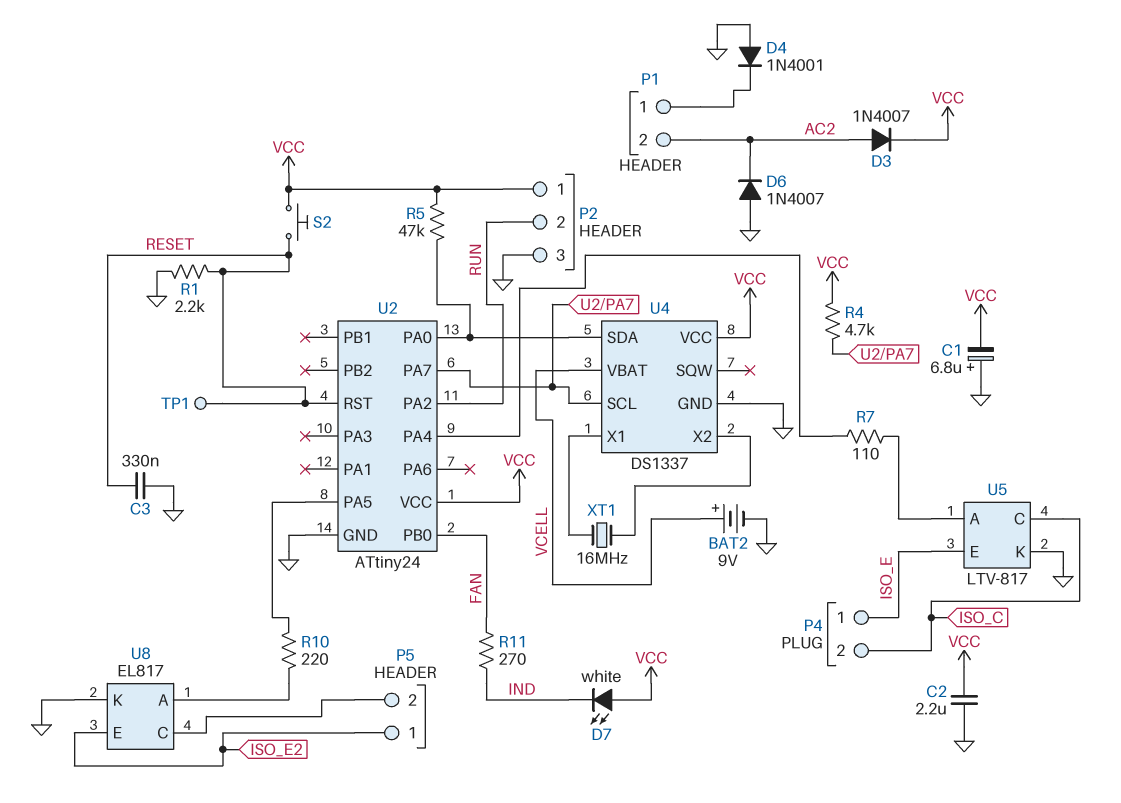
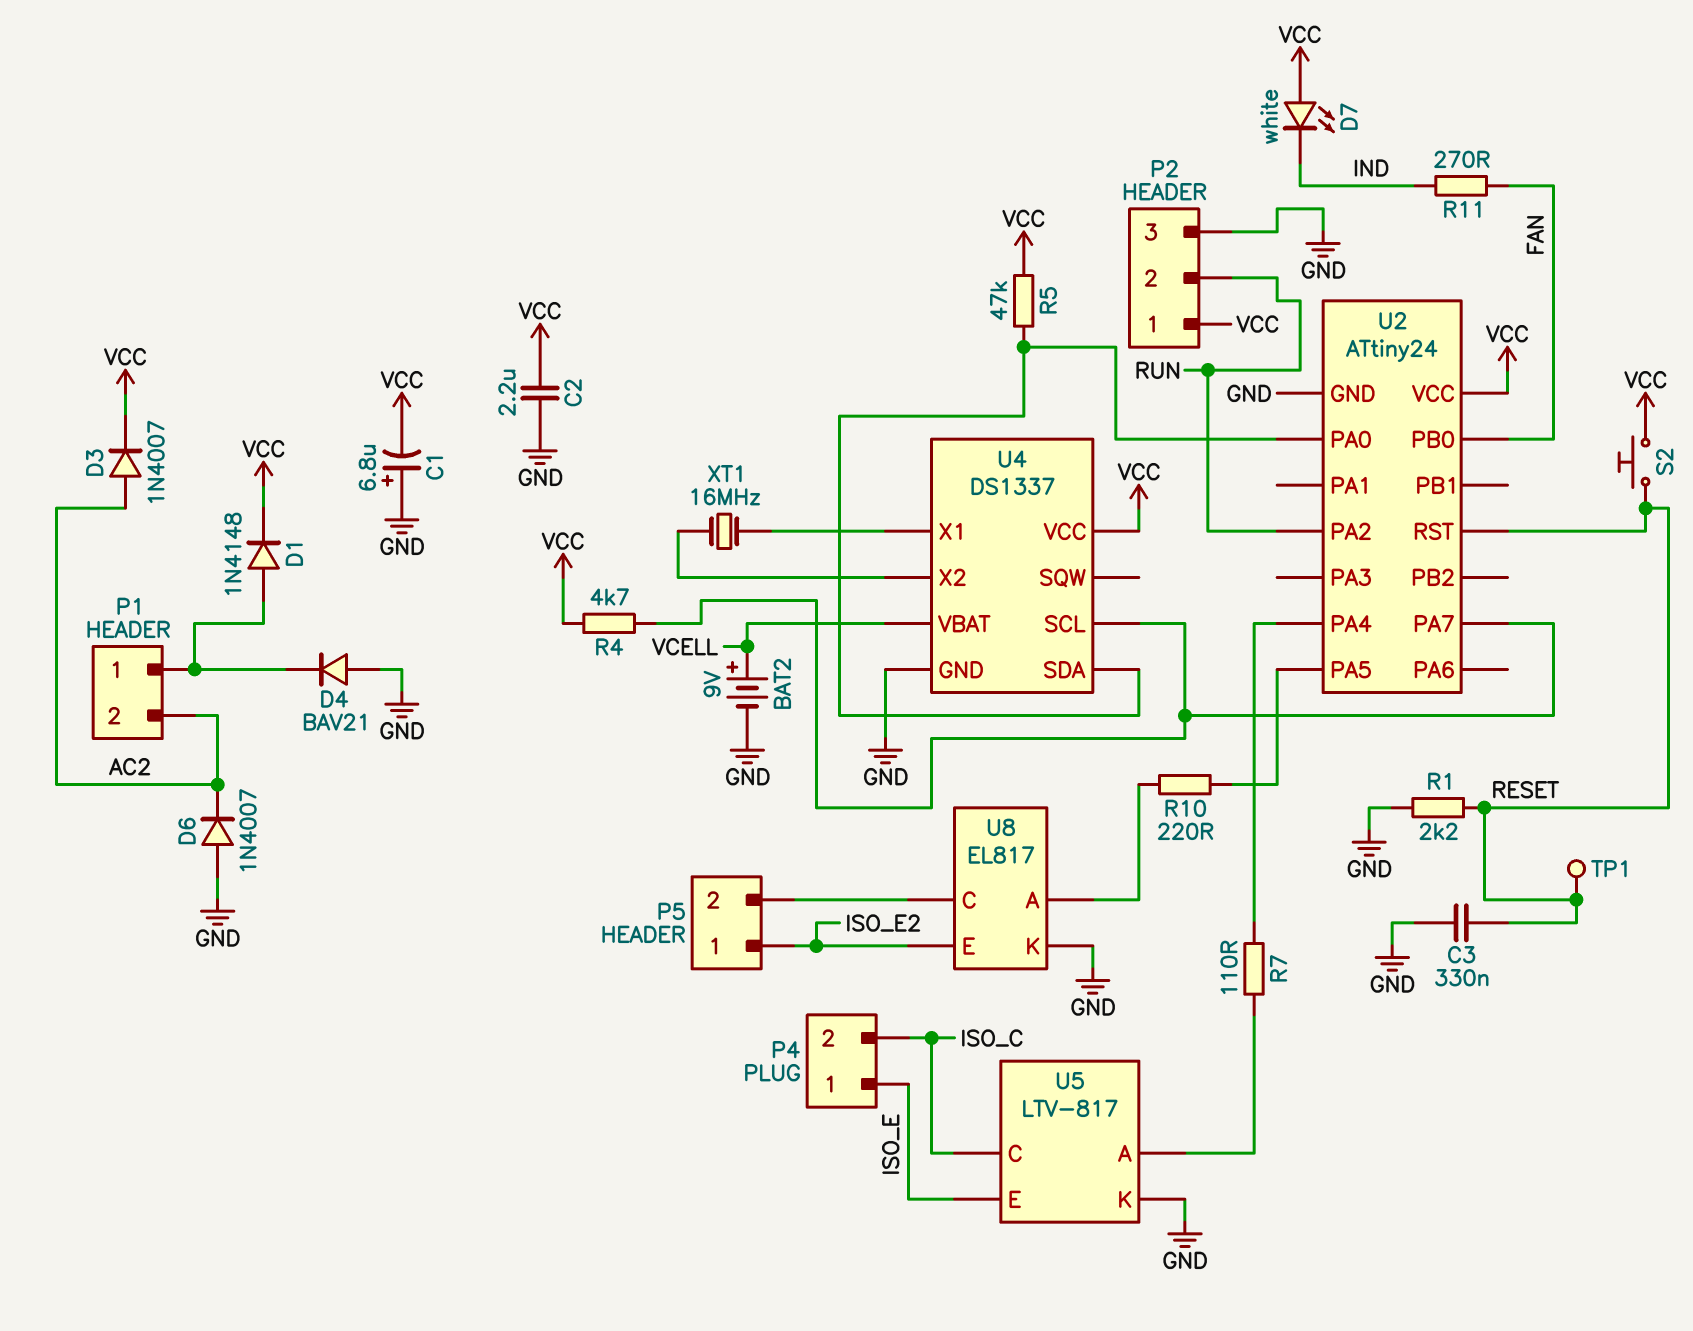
D1: none -> diode 1N4148 (A P1/1, K VCC)
D4: diode 1N4001 (A GND, K P1/1) -> diode BAV21 (A GND, K P1/1)

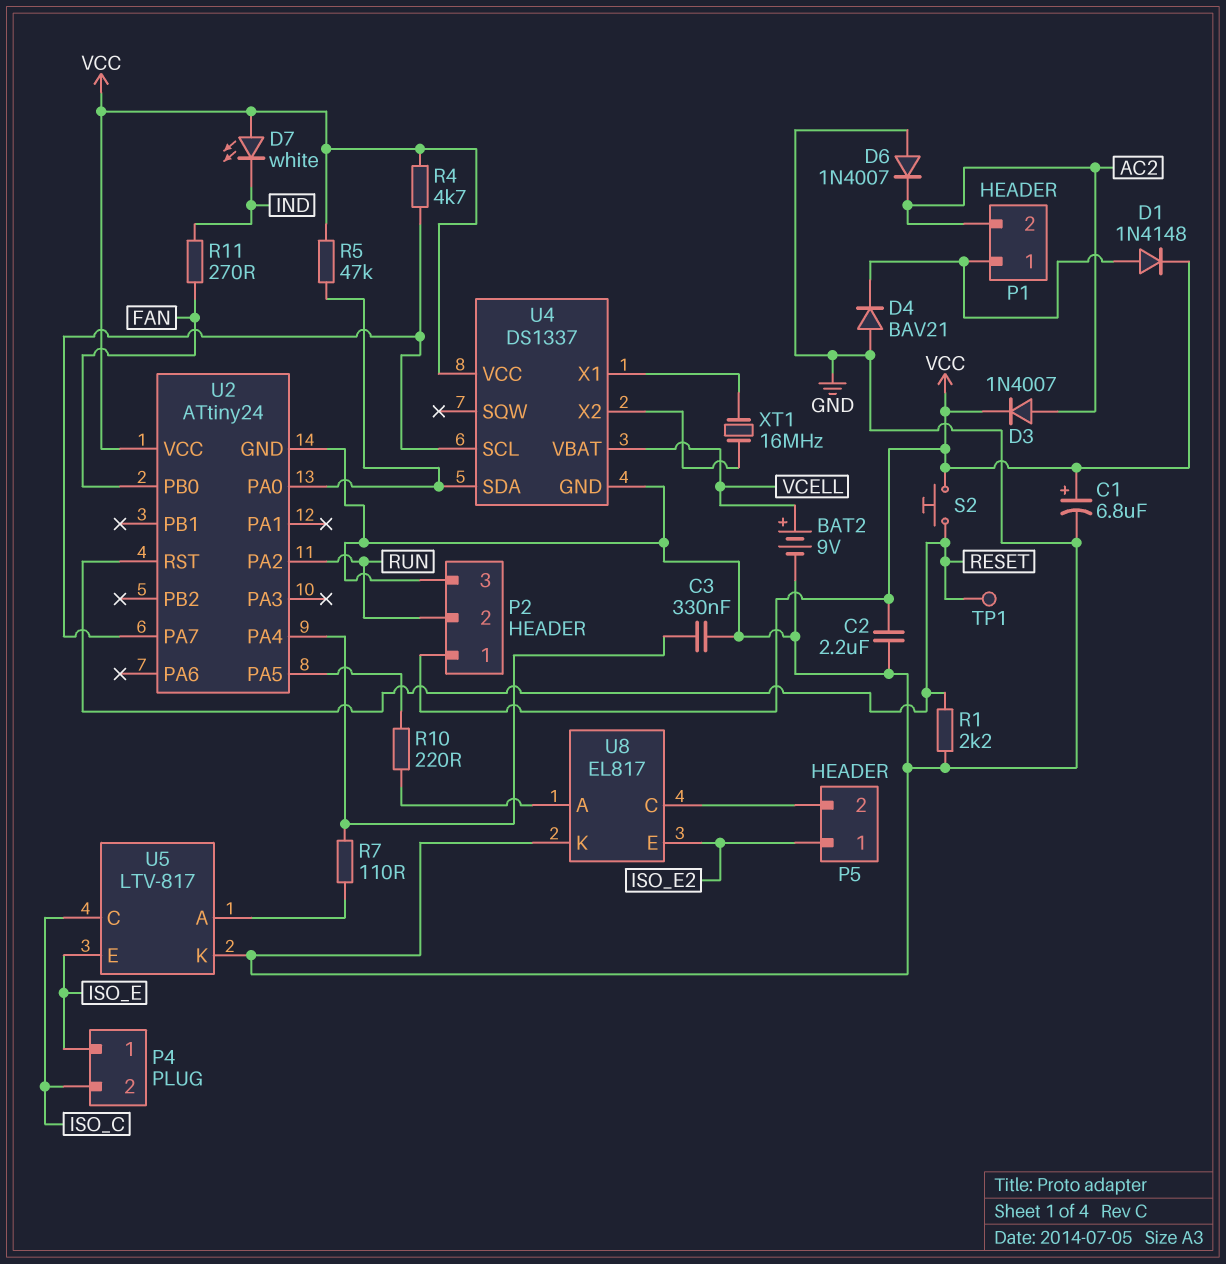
C1: 6.8uF (plus GND, minus VCC) -> 6.8uF (plus VCC, minus GND)
C3: 330nF (GND, RESET) -> 330nF (GND, U2/PA4)

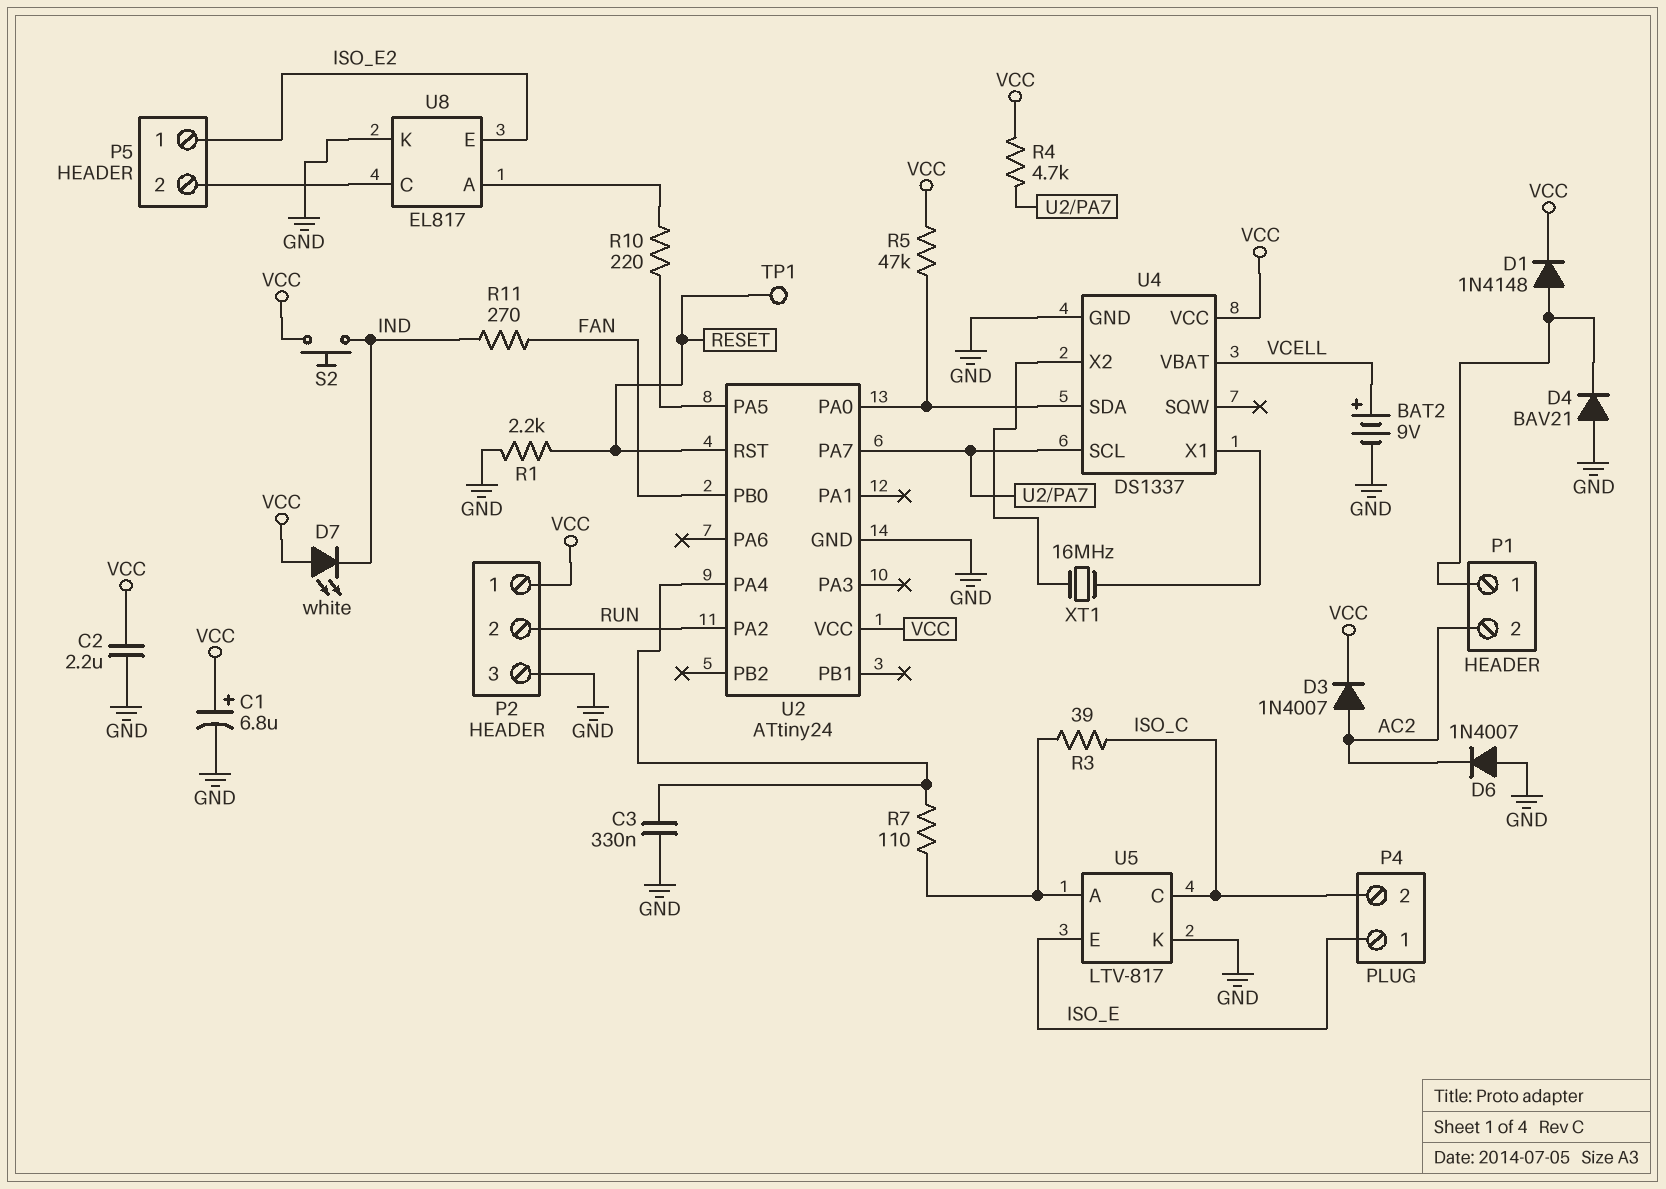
R3: none -> 39 (ISO_C, U5/A)
S2: button (RESET, VCC) -> button (IND, VCC)

